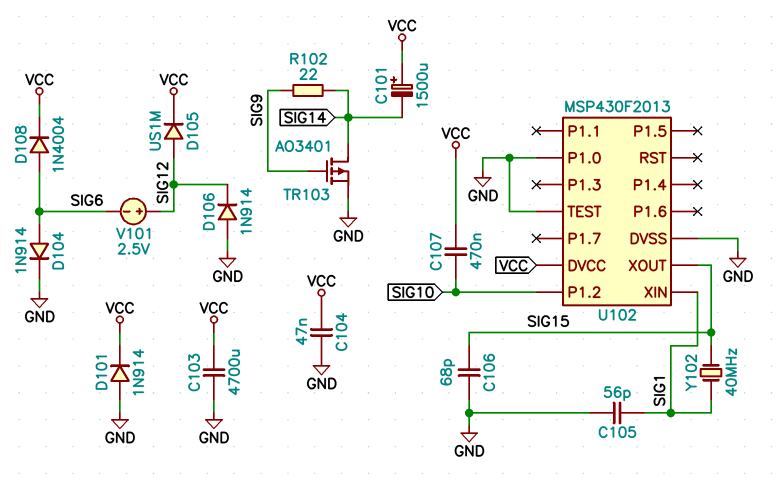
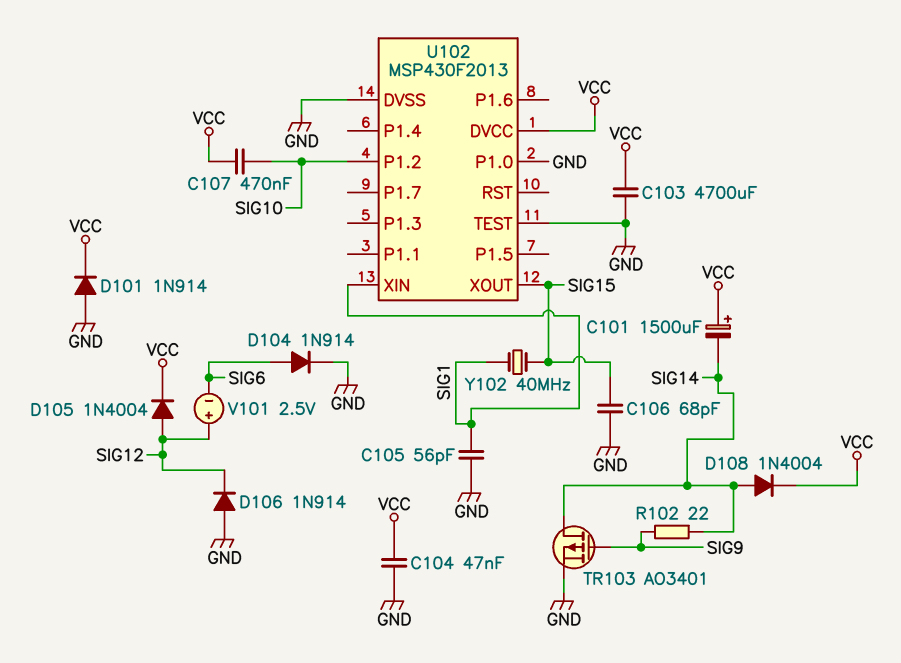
D105: diode US1M (A SIG12, K VCC) -> diode 1N4004 (A SIG12, K VCC)
D108: diode 1N4004 (A SIG6, K VCC) -> diode 1N4004 (A SIG14, K VCC)

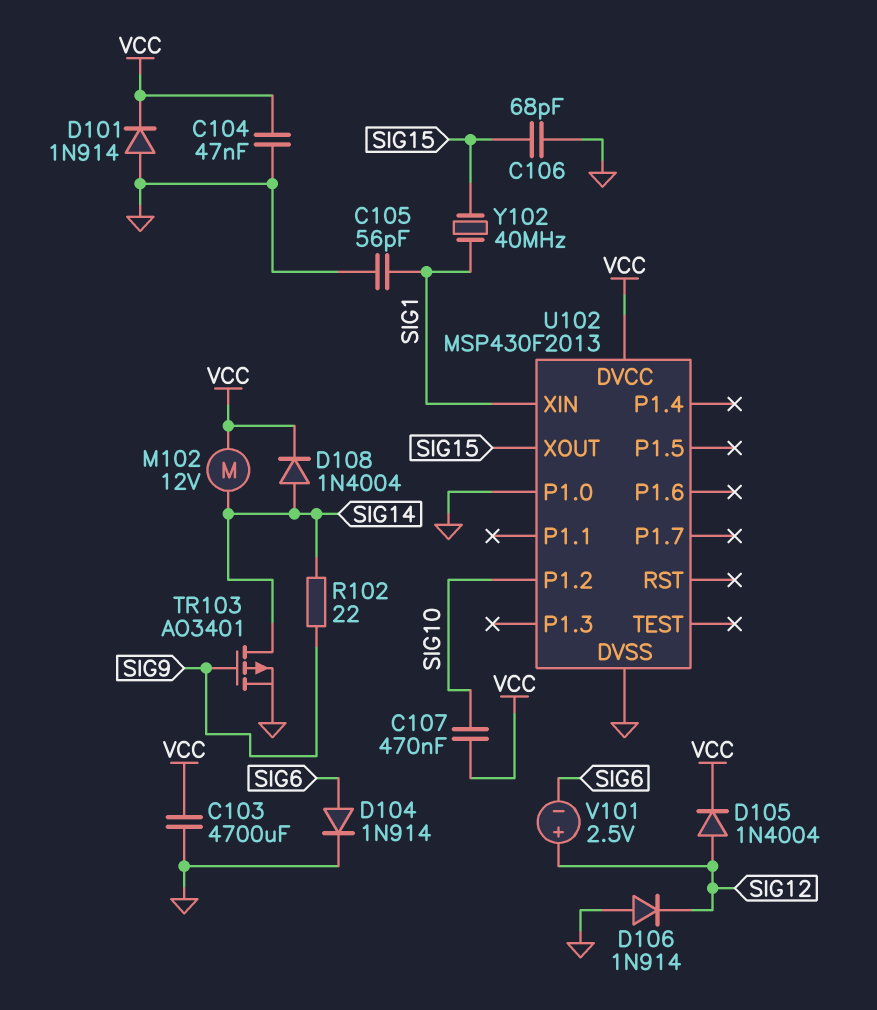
C101: 1500uF (plus VCC, minus SIG14) -> none
M102: none -> motor 12V (SIG14, VCC)
U102 pin TEST: GND -> none

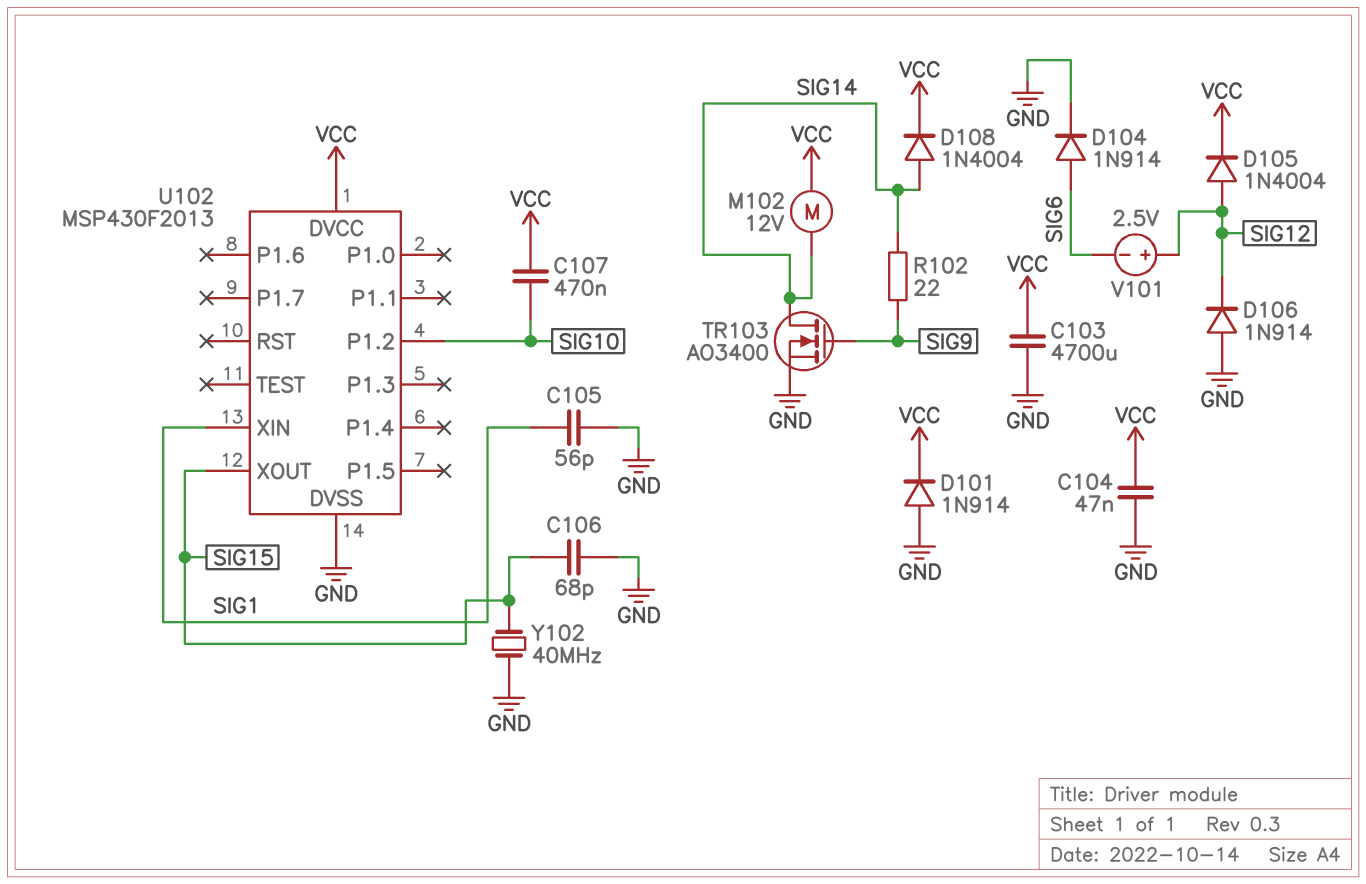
TR103: PMOS AO3401 (G SIG9, D SIG14, S GND) -> NMOS AO3400 (G SIG9, D SIG14, S GND)
U102 pin P1.0: GND -> none
Y102: 40MHz (SIG1, SIG15) -> 40MHz (GND, SIG15)

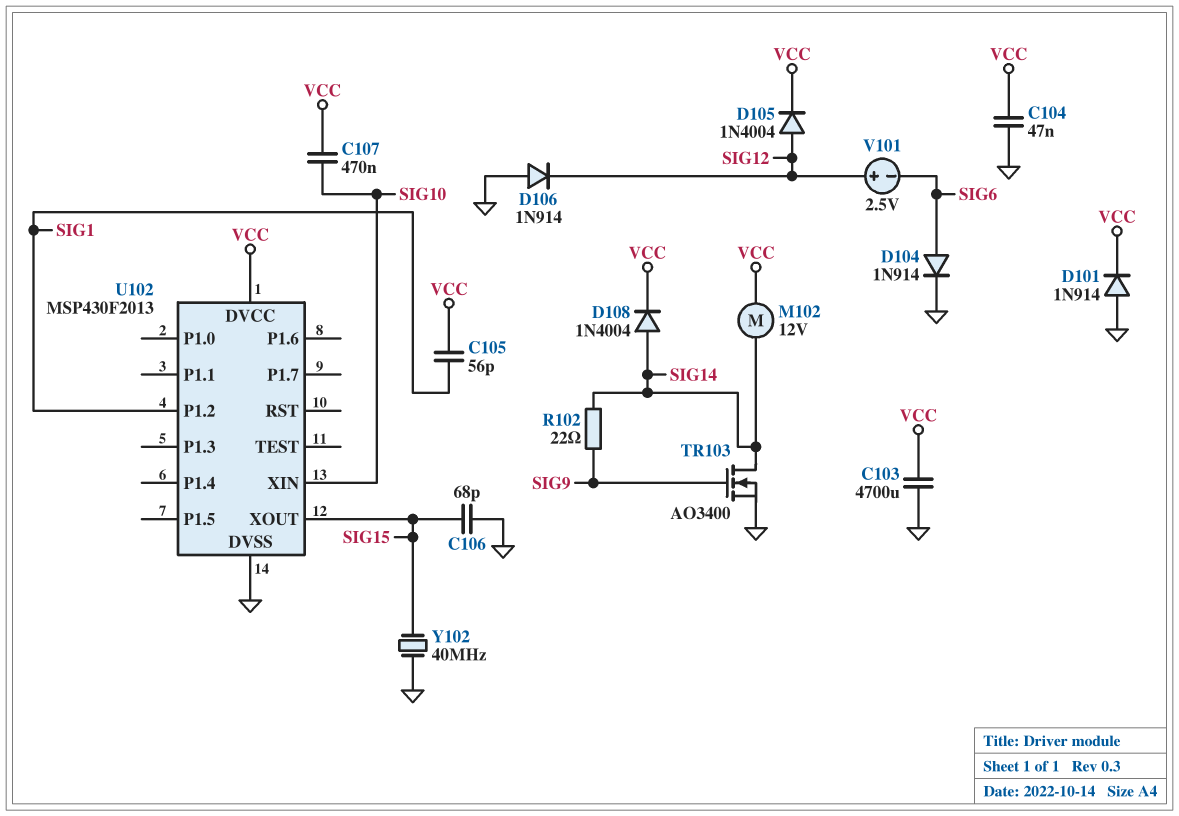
C105: 56pF (GND, SIG1) -> 56pF (SIG1, VCC)
U102 pin P1.2: SIG10 -> SIG1
U102 pin XIN: SIG1 -> SIG10

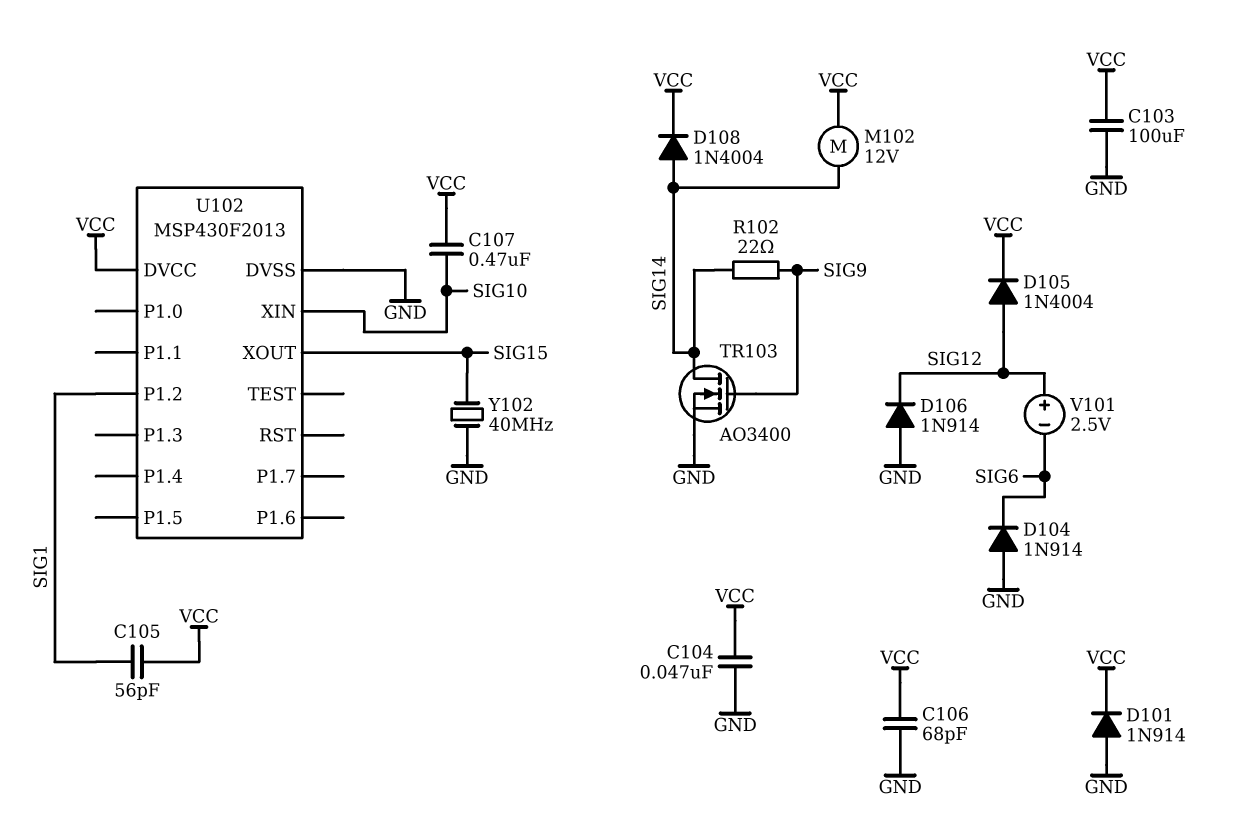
C103: 4700uF (GND, VCC) -> 100uF (GND, VCC)
C106: 68pF (GND, SIG15) -> 68pF (GND, VCC)
D104: diode 1N914 (A SIG6, K GND) -> diode 1N914 (A GND, K SIG6)

